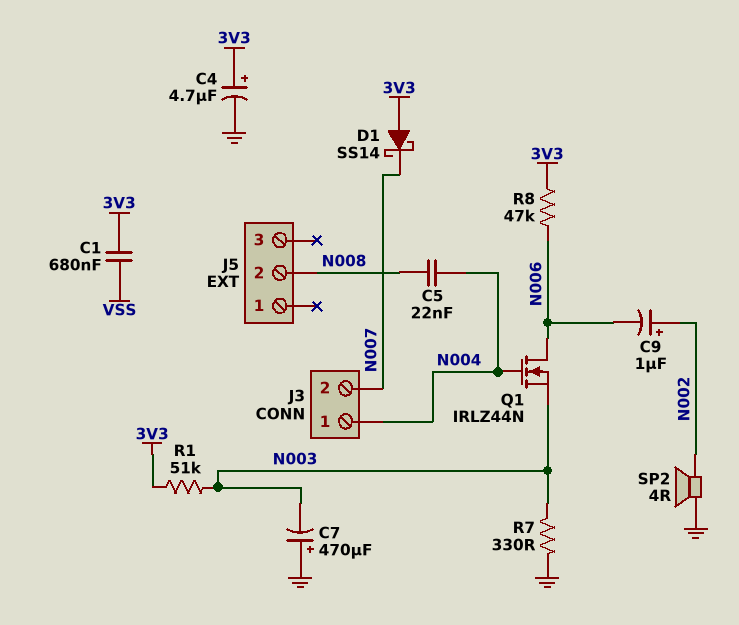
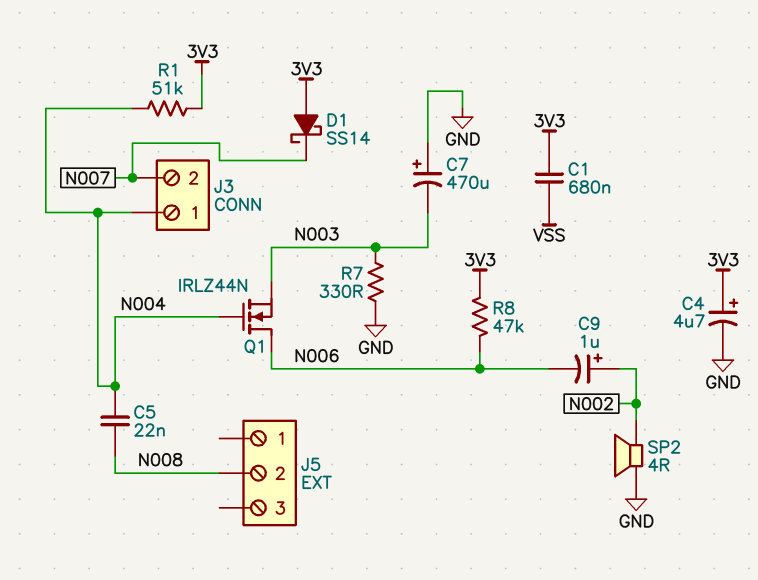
R1: 51k (3V3, N003) -> 51k (3V3, N004)

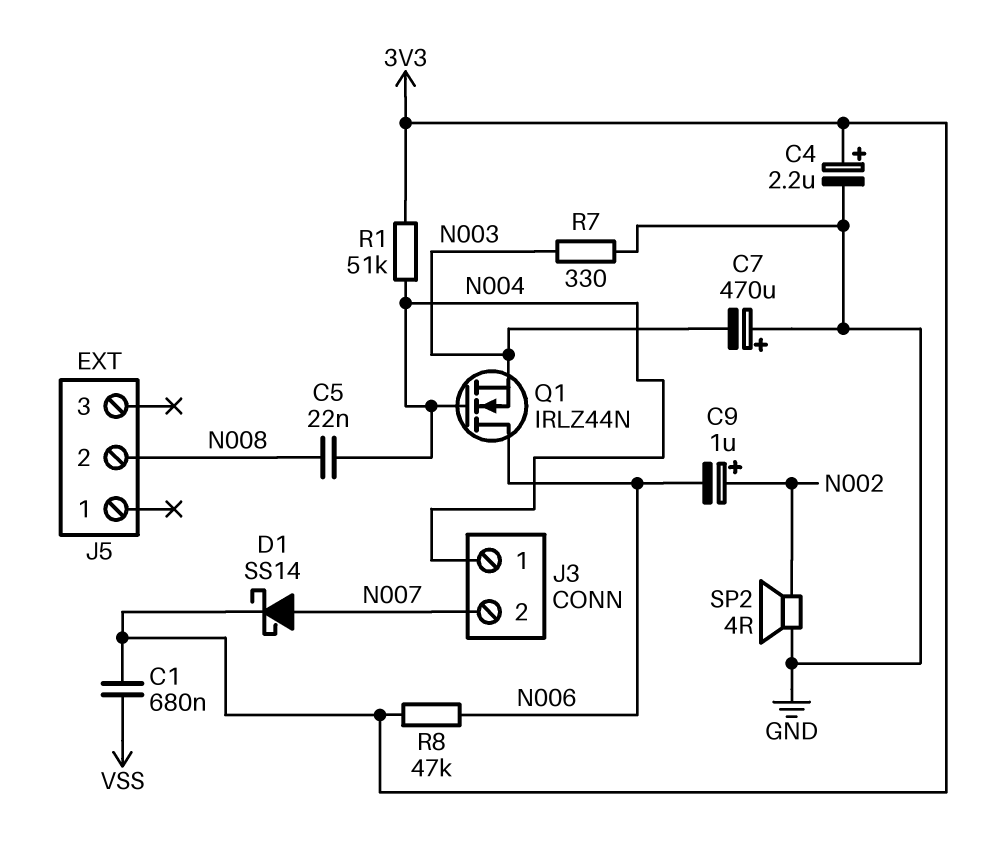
C4: 4.7uF (plus 3V3, minus GND) -> 2.2uF (plus 3V3, minus GND)
D1: schottky SS14 (A 3V3, K N007) -> schottky SS14 (A N007, K 3V3)

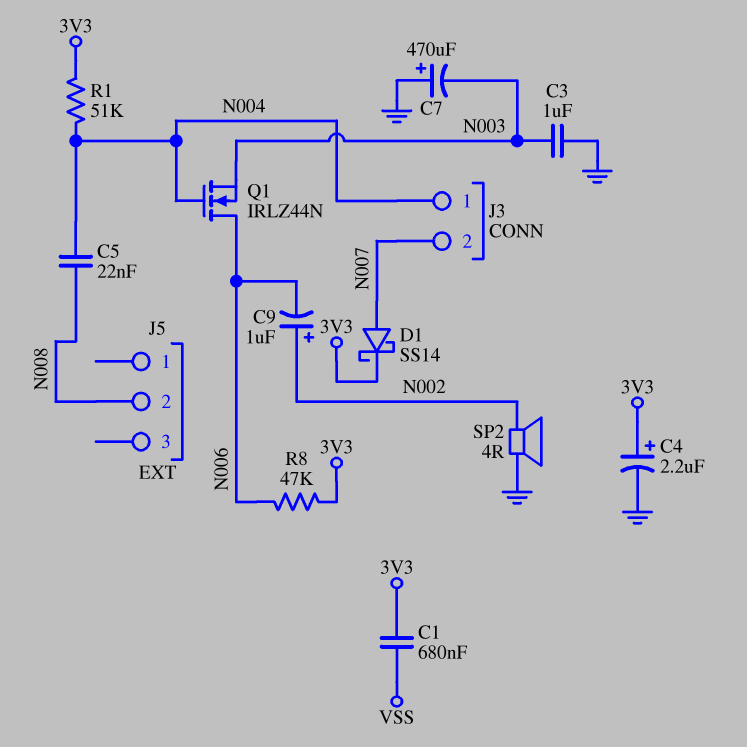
C3: none -> 1uF (GND, N003)
R7: 330 (GND, N003) -> none

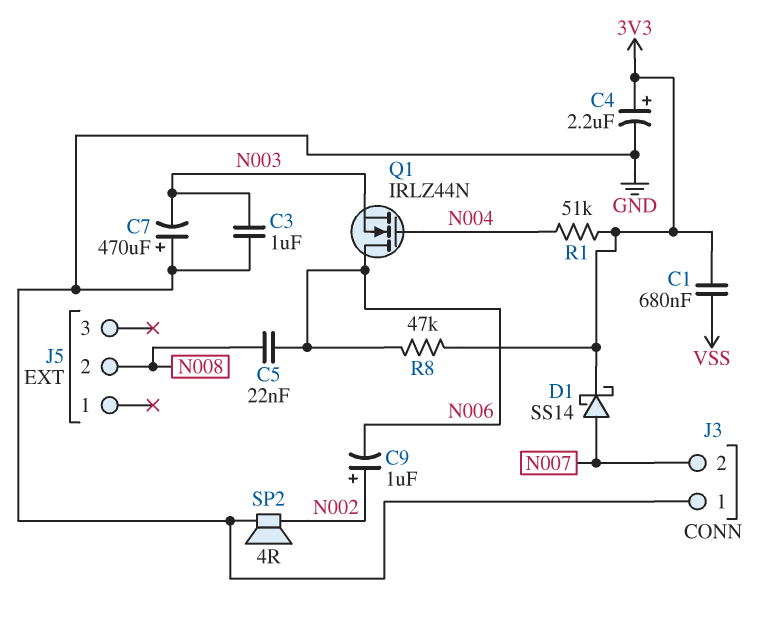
C5: 22nF (N004, N008) -> 22nF (N006, N008)
J3 pin 1: N004 -> GND

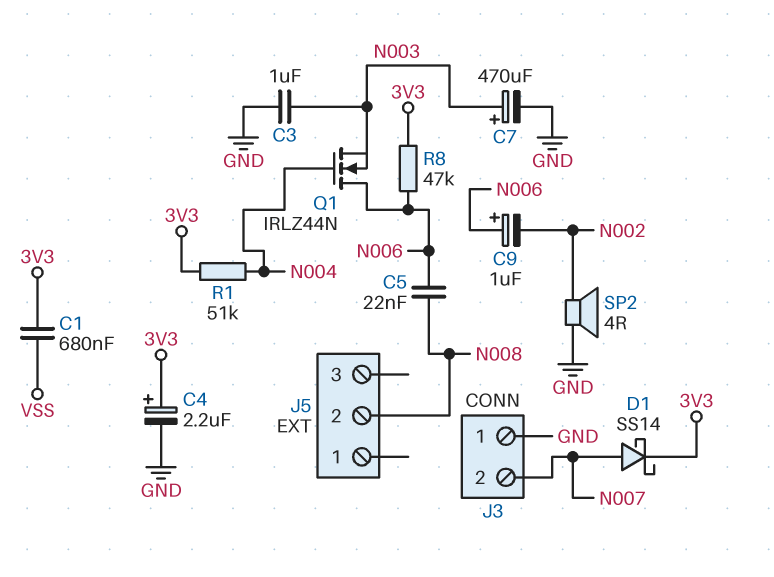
C7: 470uF (plus GND, minus N003) -> 470uF (plus N003, minus GND)
C9: 1uF (plus N002, minus N006) -> 1uF (plus N006, minus N002)

